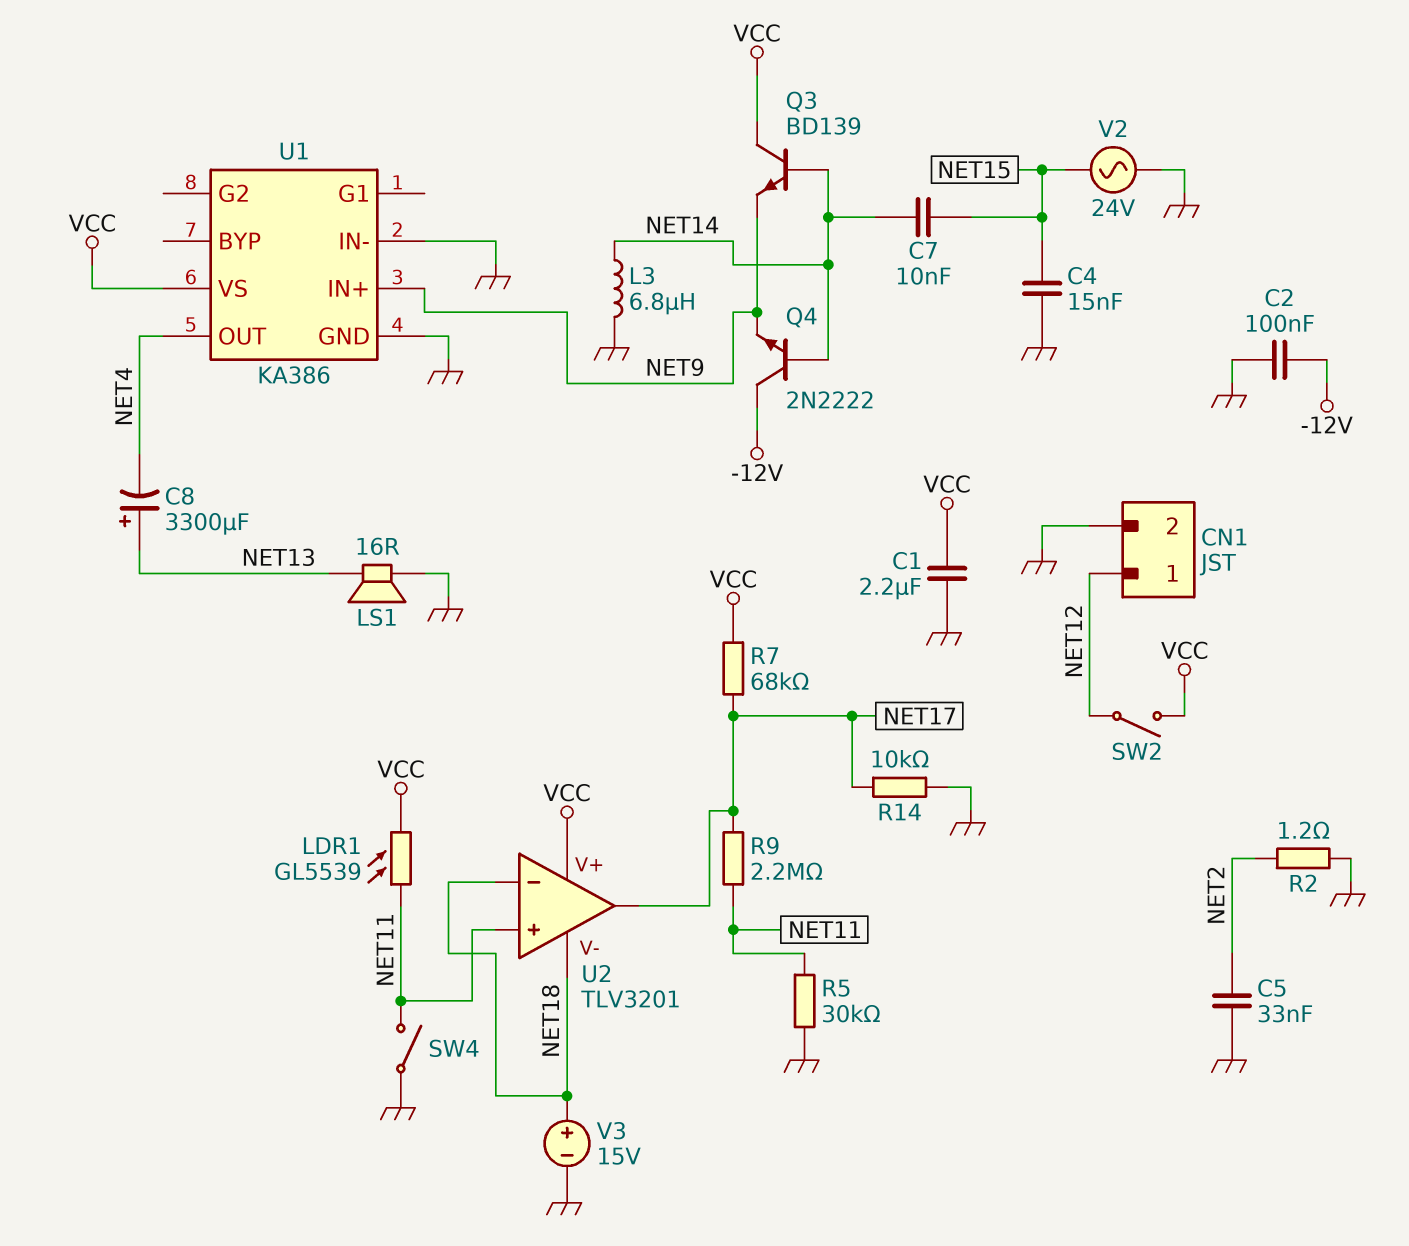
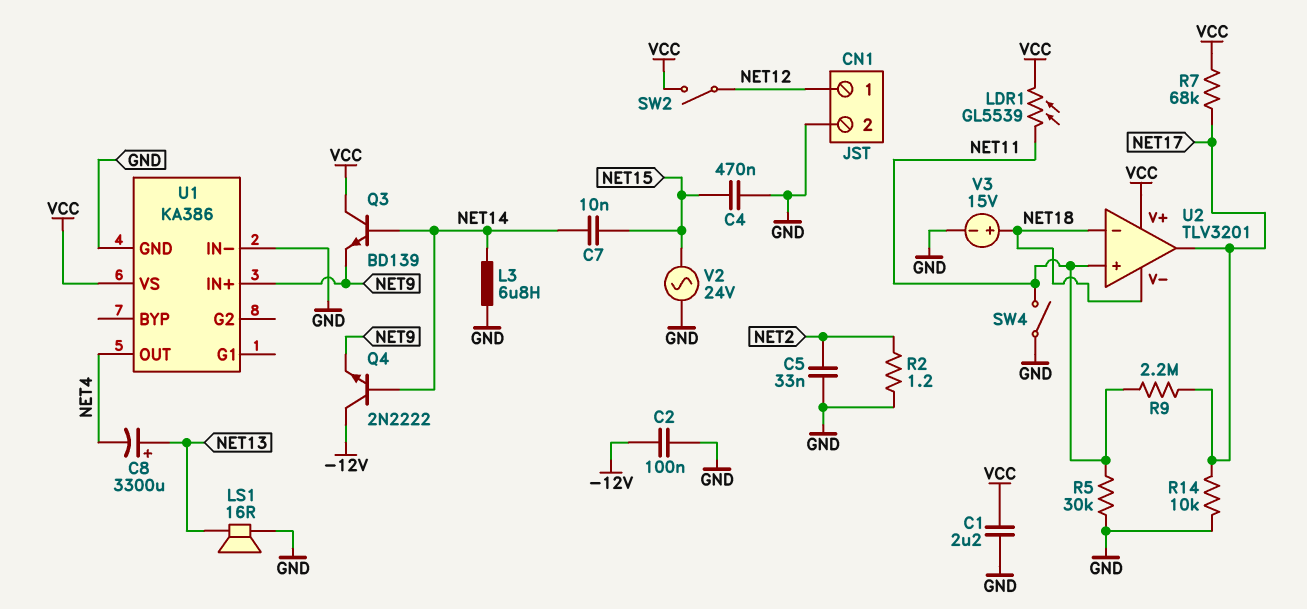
C4: 15nF (GND, NET15) -> 470nF (GND, NET15)

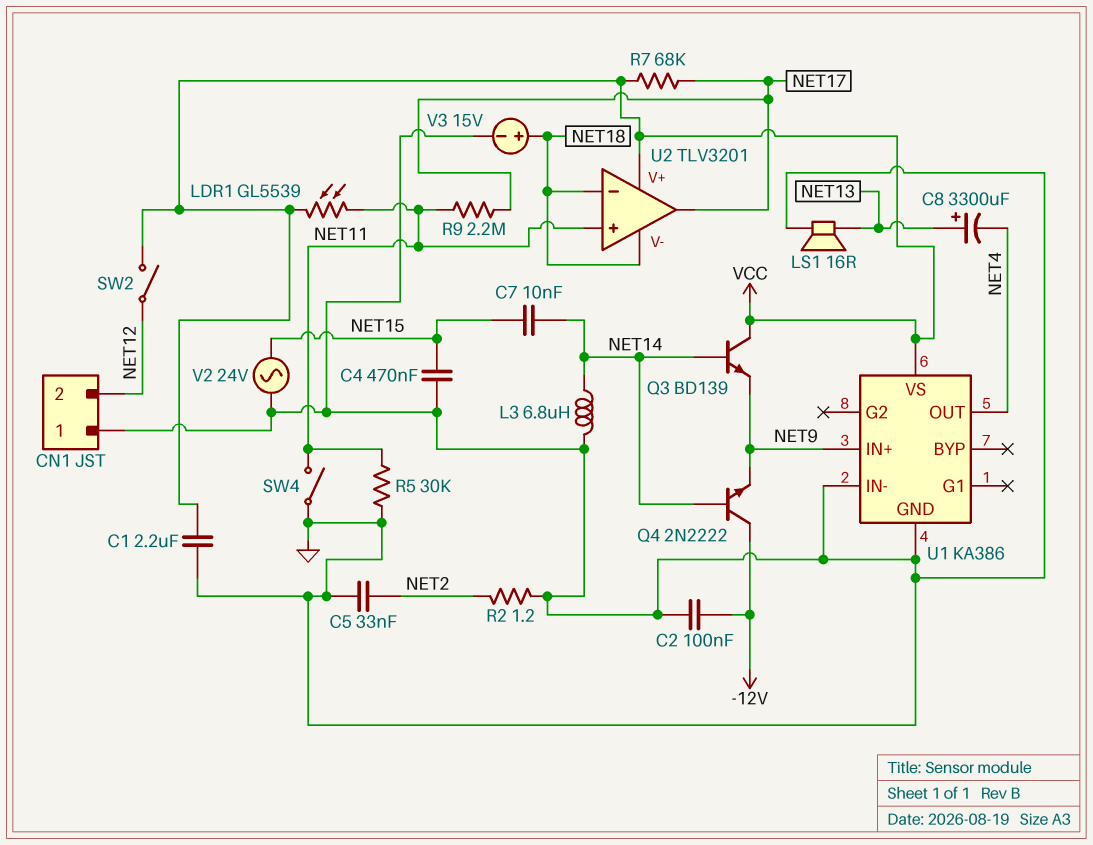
CN1 pin 1: NET12 -> GND
CN1 pin 2: GND -> NET12
R14: 10k (GND, NET17) -> none

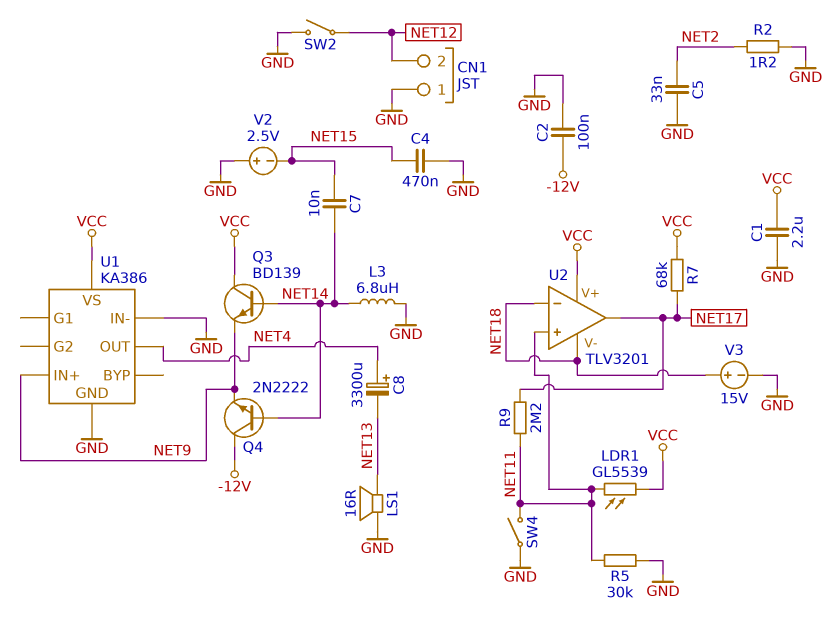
C8: 3300uF (plus NET13, minus NET4) -> 3300uF (plus NET4, minus NET13)
SW2: switch (NET12, VCC) -> switch (GND, NET12)
V2: AC 24V (GND, NET15) -> 2.5V (plus GND, minus NET15)

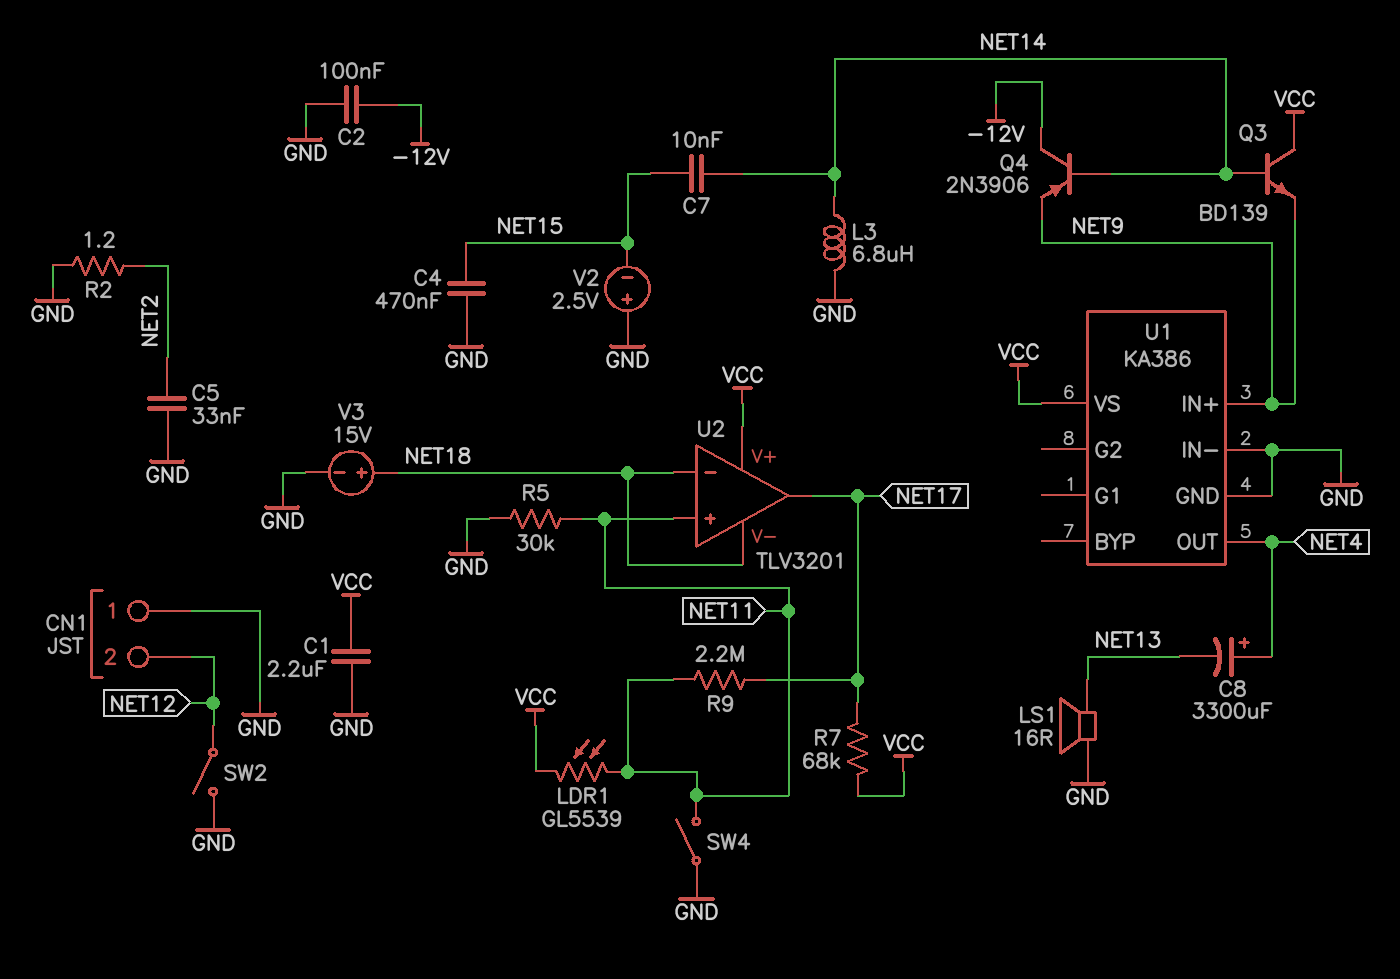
Q4: NPN 2N2222 (B NET14, C -12V, E NET9) -> PNP 2N3906 (B NET14, C -12V, E NET9)

